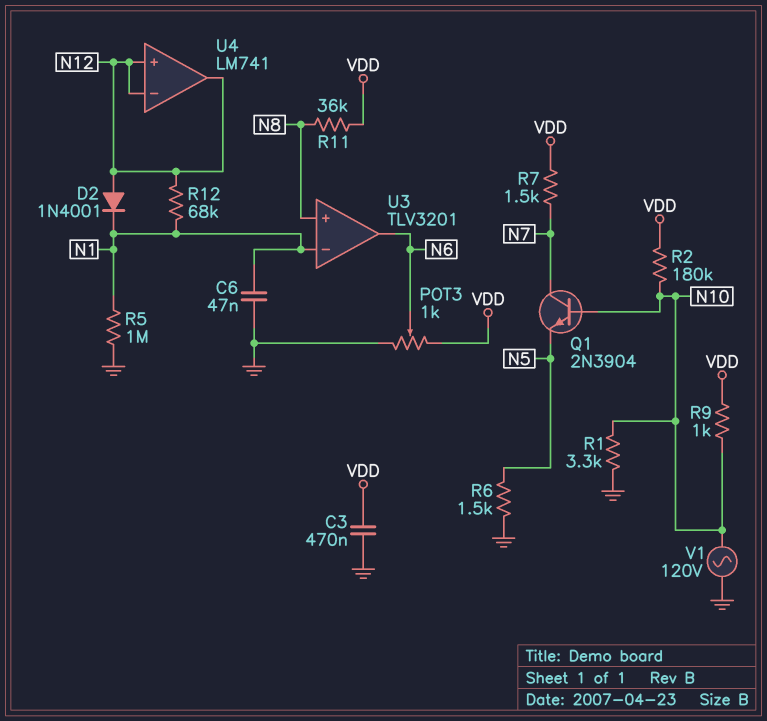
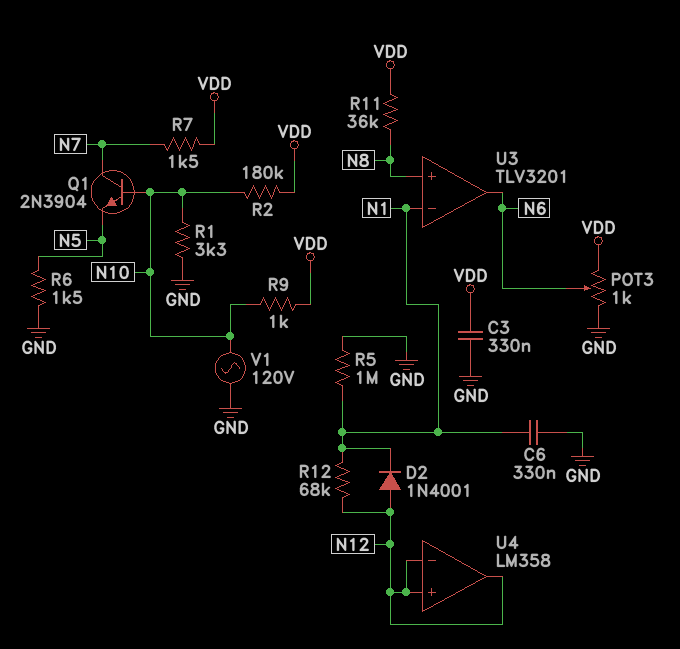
C3: 470nF (GND, VDD) -> 330nF (GND, VDD)
C6: 47nF (GND, N1) -> 330nF (GND, N1)
U4: LM741 -> LM358

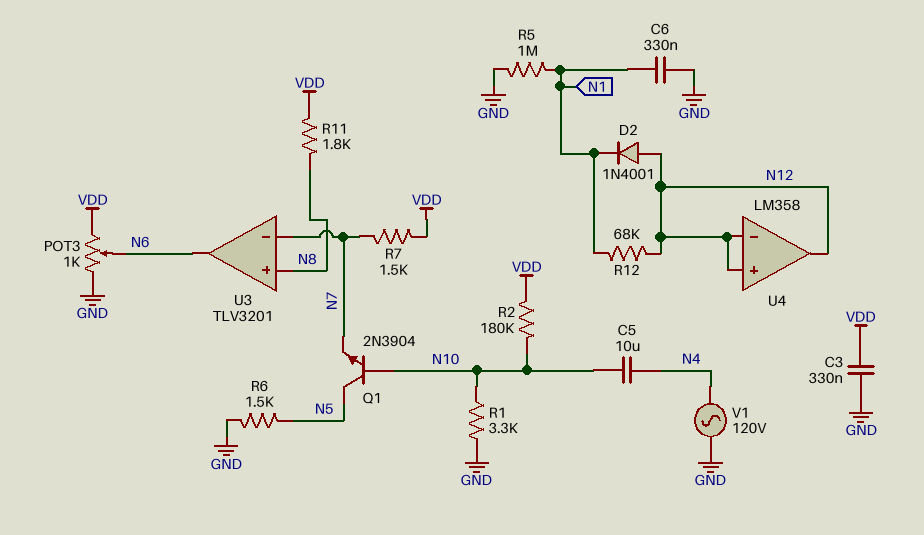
C5: none -> 10uF (N4, N10)
Q1: NPN 2N3904 (B N10, C N7, E N5) -> NPN 2N3904 (B N10, C N5, E N7)
R9: 1k (N10, VDD) -> none
R11: 36k (N8, VDD) -> 1.8k (N8, VDD)
U3 pin in-: N1 -> N7
V1: AC 120V (GND, N10) -> AC 120V (GND, N4)

